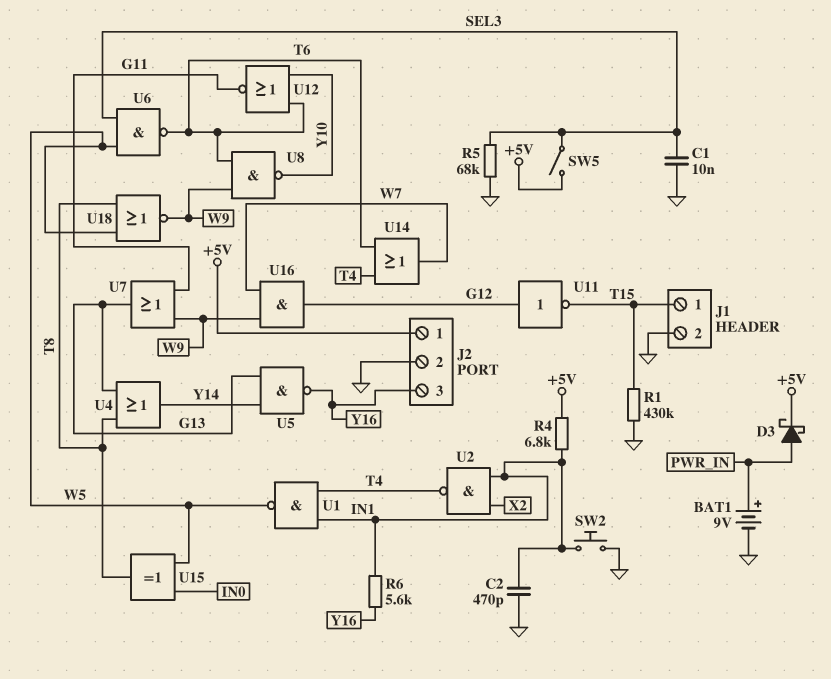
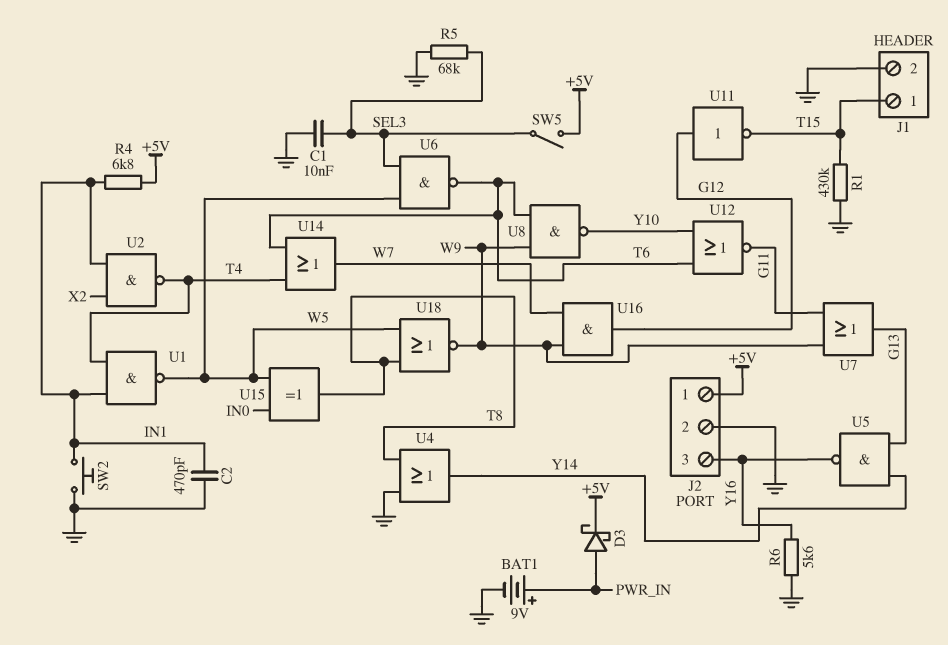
R6: 5.6k (IN1, Y16) -> 5.6k (GND, Y16)
U4: OR (in G13, in T8, out Y14) -> OR (in GND, in T8, out Y14)

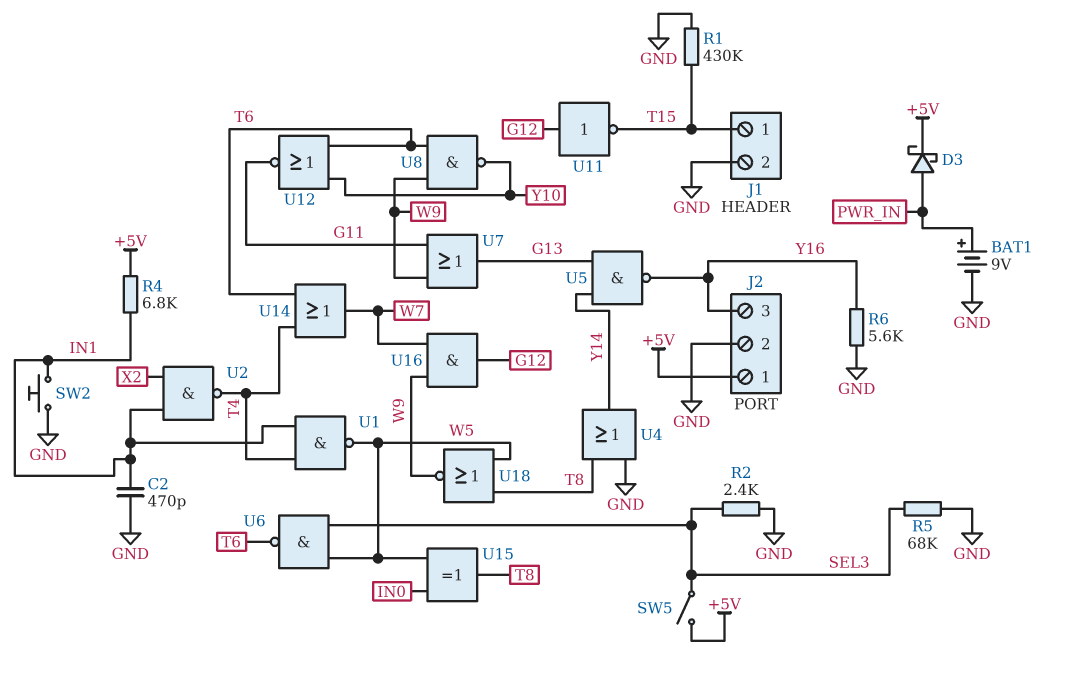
C1: 10nF (GND, SEL3) -> none
R2: none -> 2.4k (GND, SEL3)

